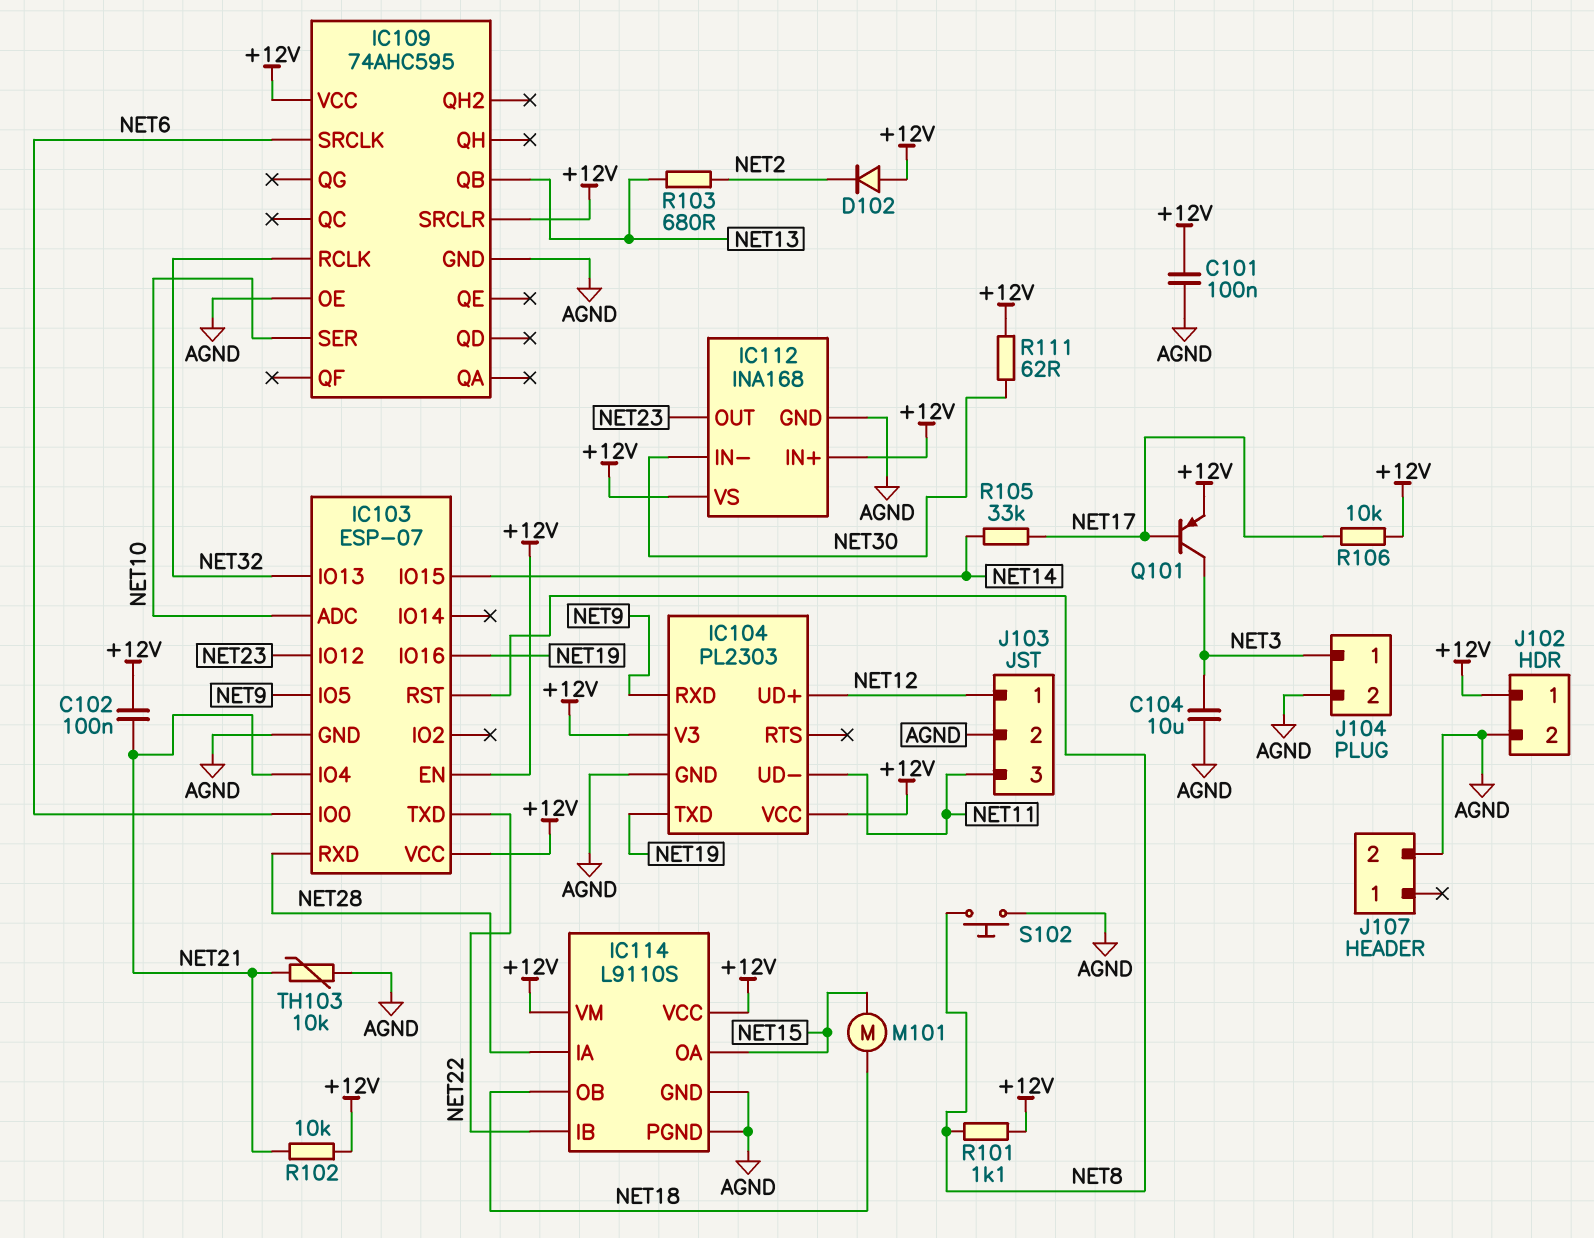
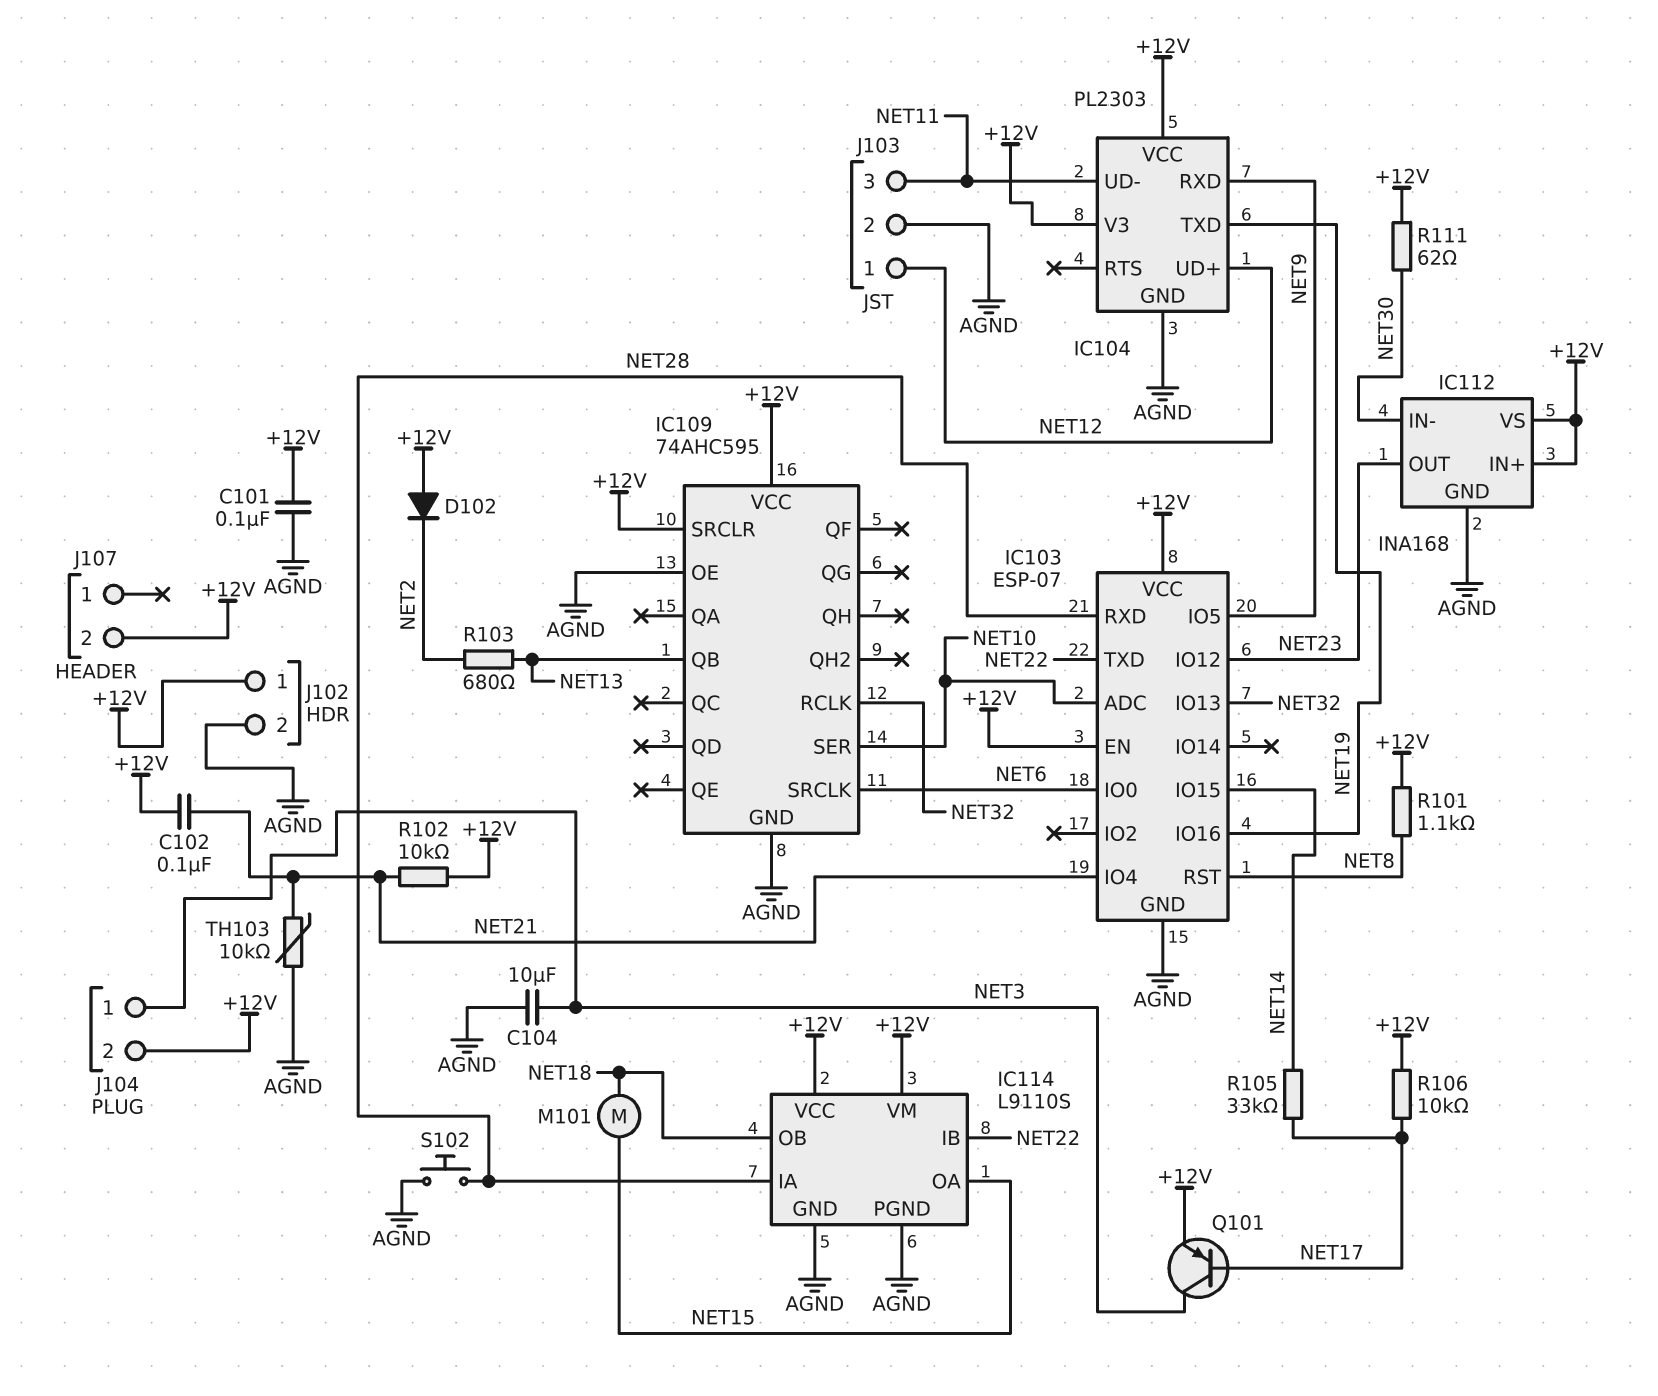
J104 pin 2: AGND -> +12V
J107 pin 2: AGND -> +12V
S102: button (AGND, NET8) -> button (AGND, NET28)

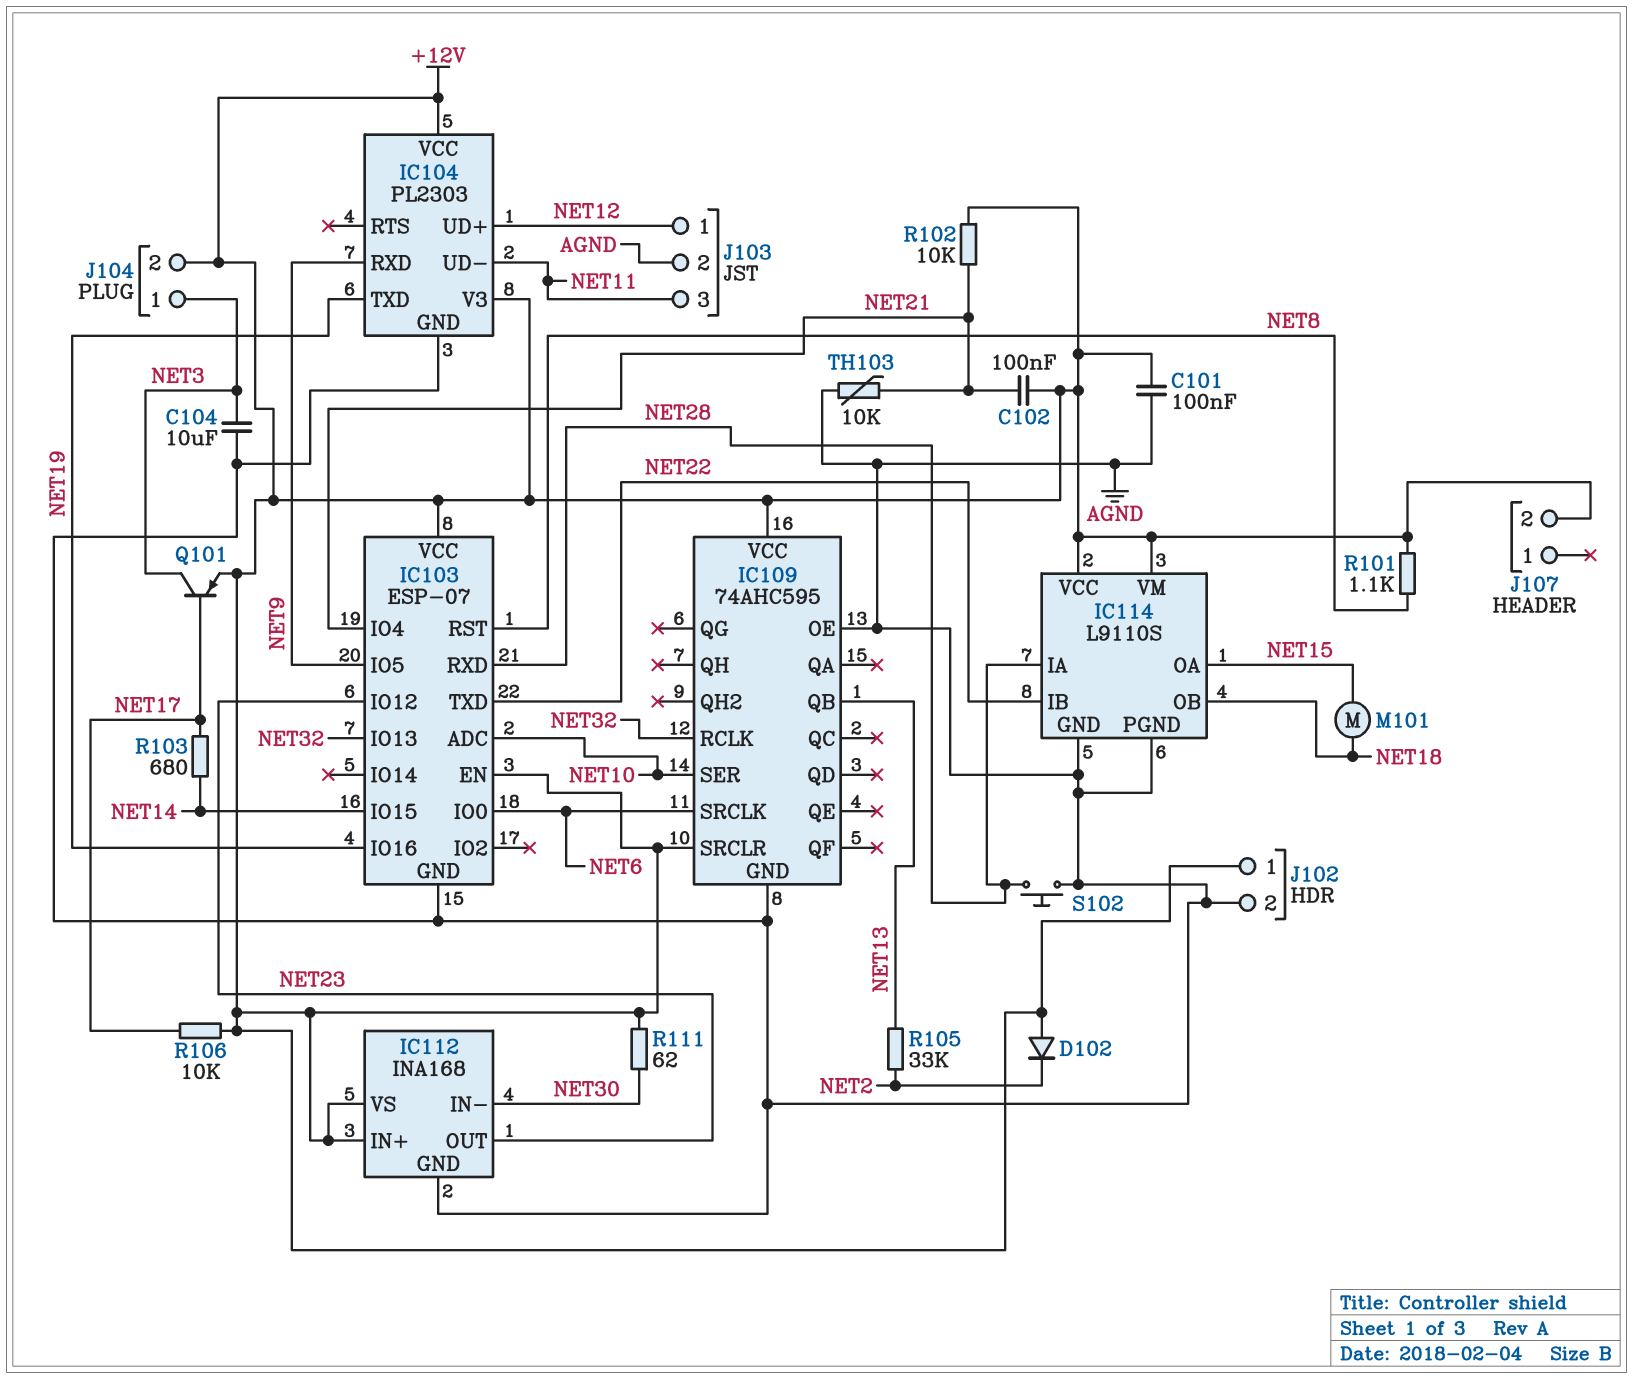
R103: 680 (NET2, NET13) -> 680 (NET14, NET17)
R105: 33k (NET14, NET17) -> 33k (NET2, NET13)

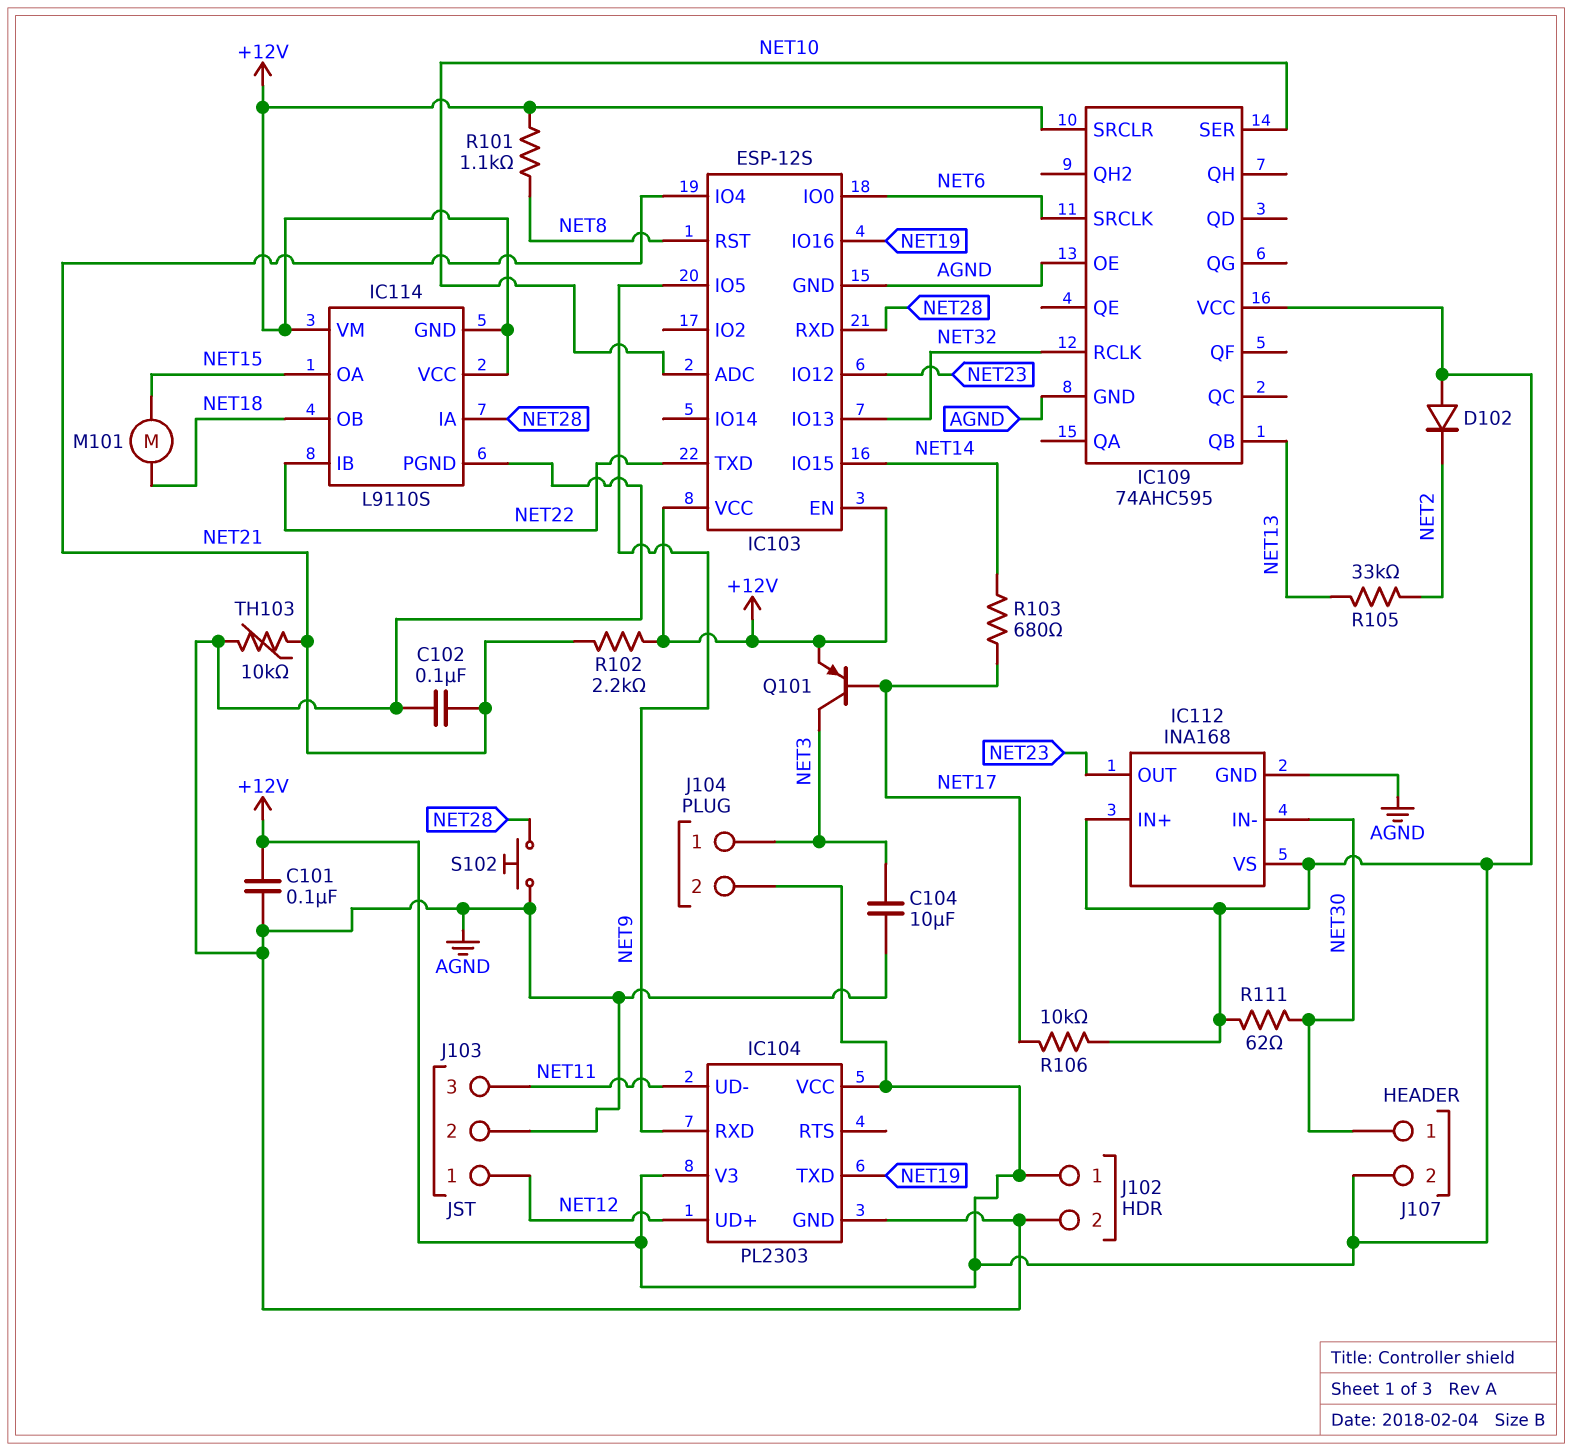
C102: 100nF (+12V, NET21) -> 100nF (AGND, NET21)
IC103: ESP-07 -> ESP-12S
IC114 pin GND: AGND -> +12V
J107 pin 1: none -> NET30
R102: 10k (+12V, NET21) -> 2.2k (+12V, NET21)

